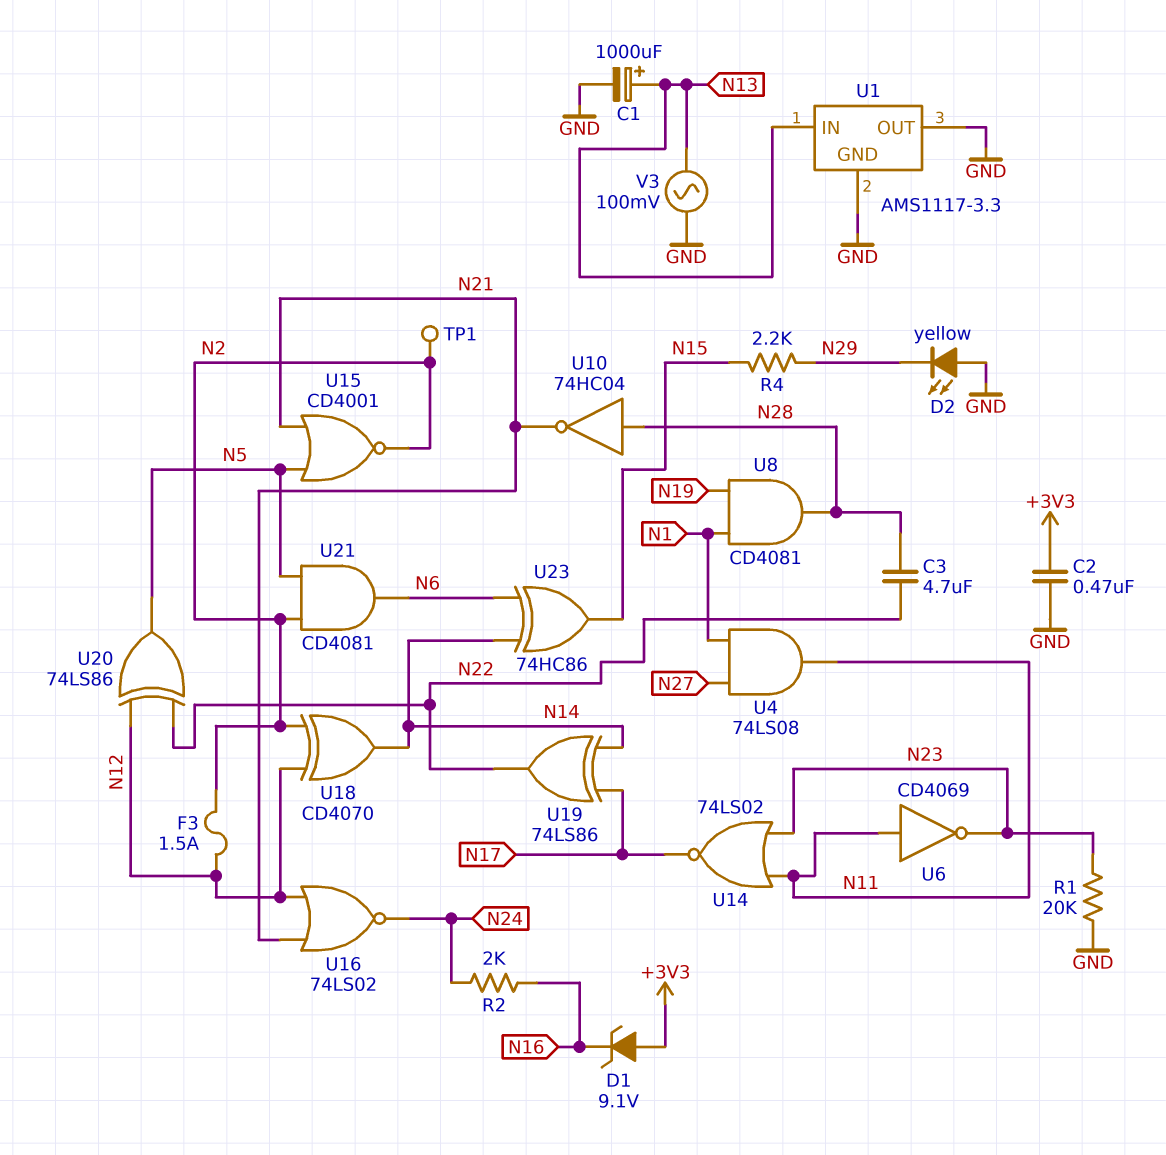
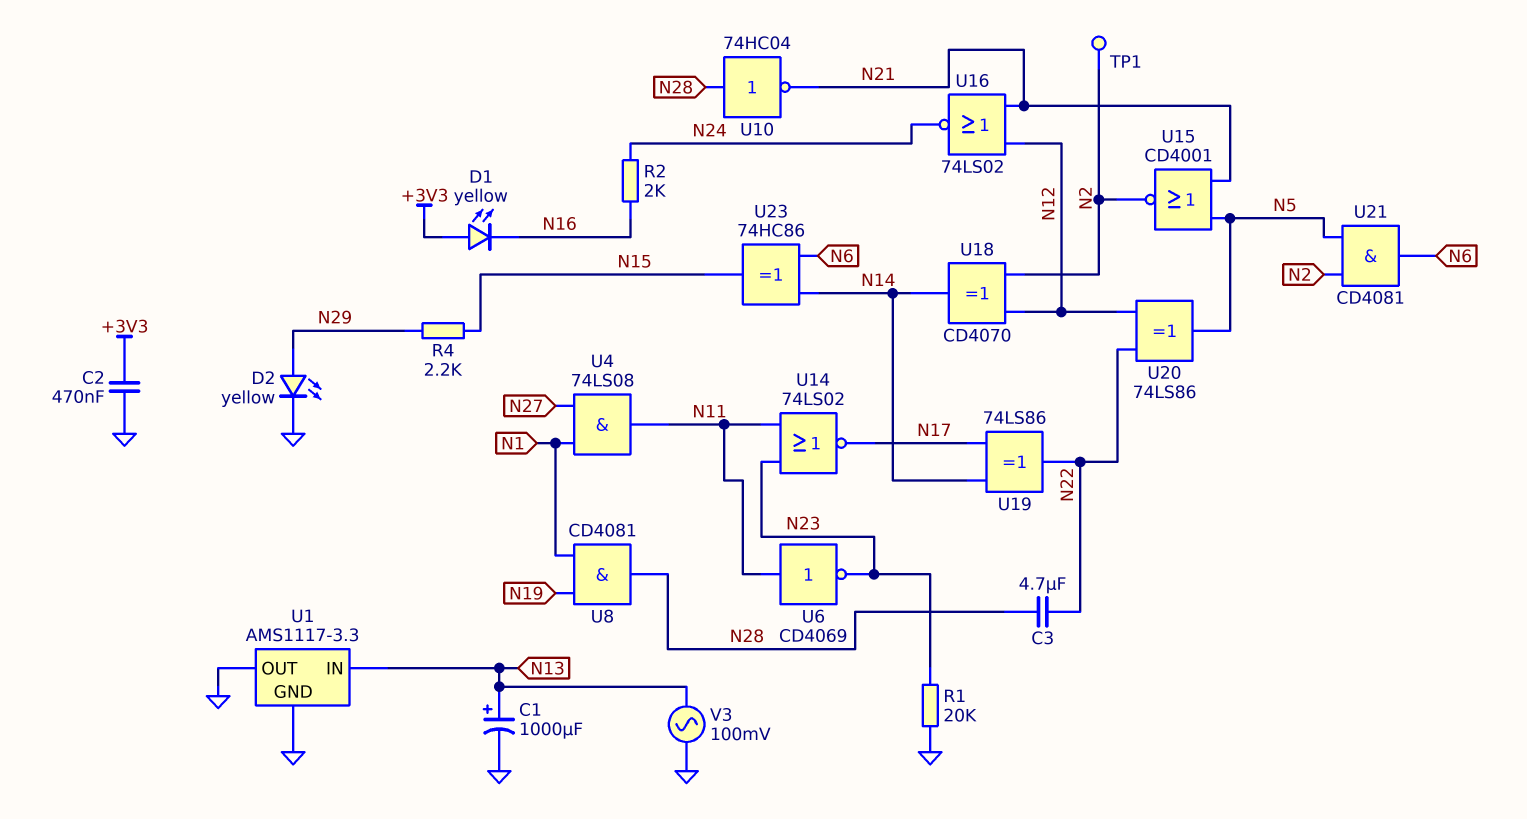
D1: zener 9.1V (A +3V3, K N16) -> LED yellow (A +3V3, K N16)
D2: LED yellow (A GND, K N29) -> LED yellow (A N29, K GND)
F3: 1.5A (N2, N12) -> none

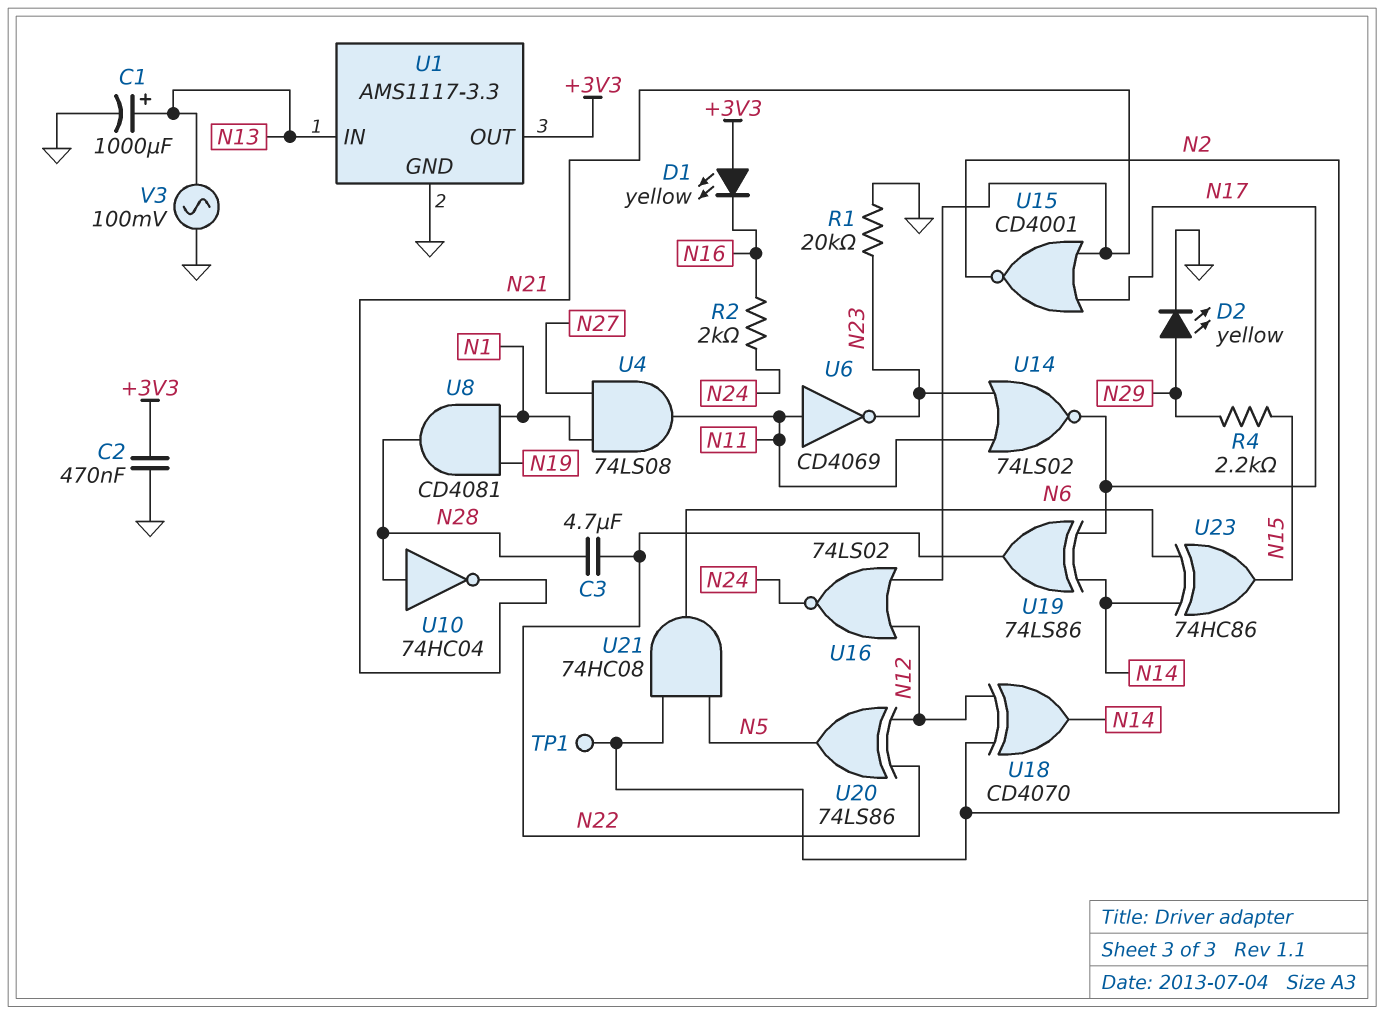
U1 pin OUT: GND -> +3V3
U15: NOR CD4001 (in N5, in N21, out N2) -> NOR CD4001 (in N17, in N21, out N2)
U21: AND CD4081 (in N2, in N5, out N6) -> AND 74HC08 (in N2, in N5, out N6)

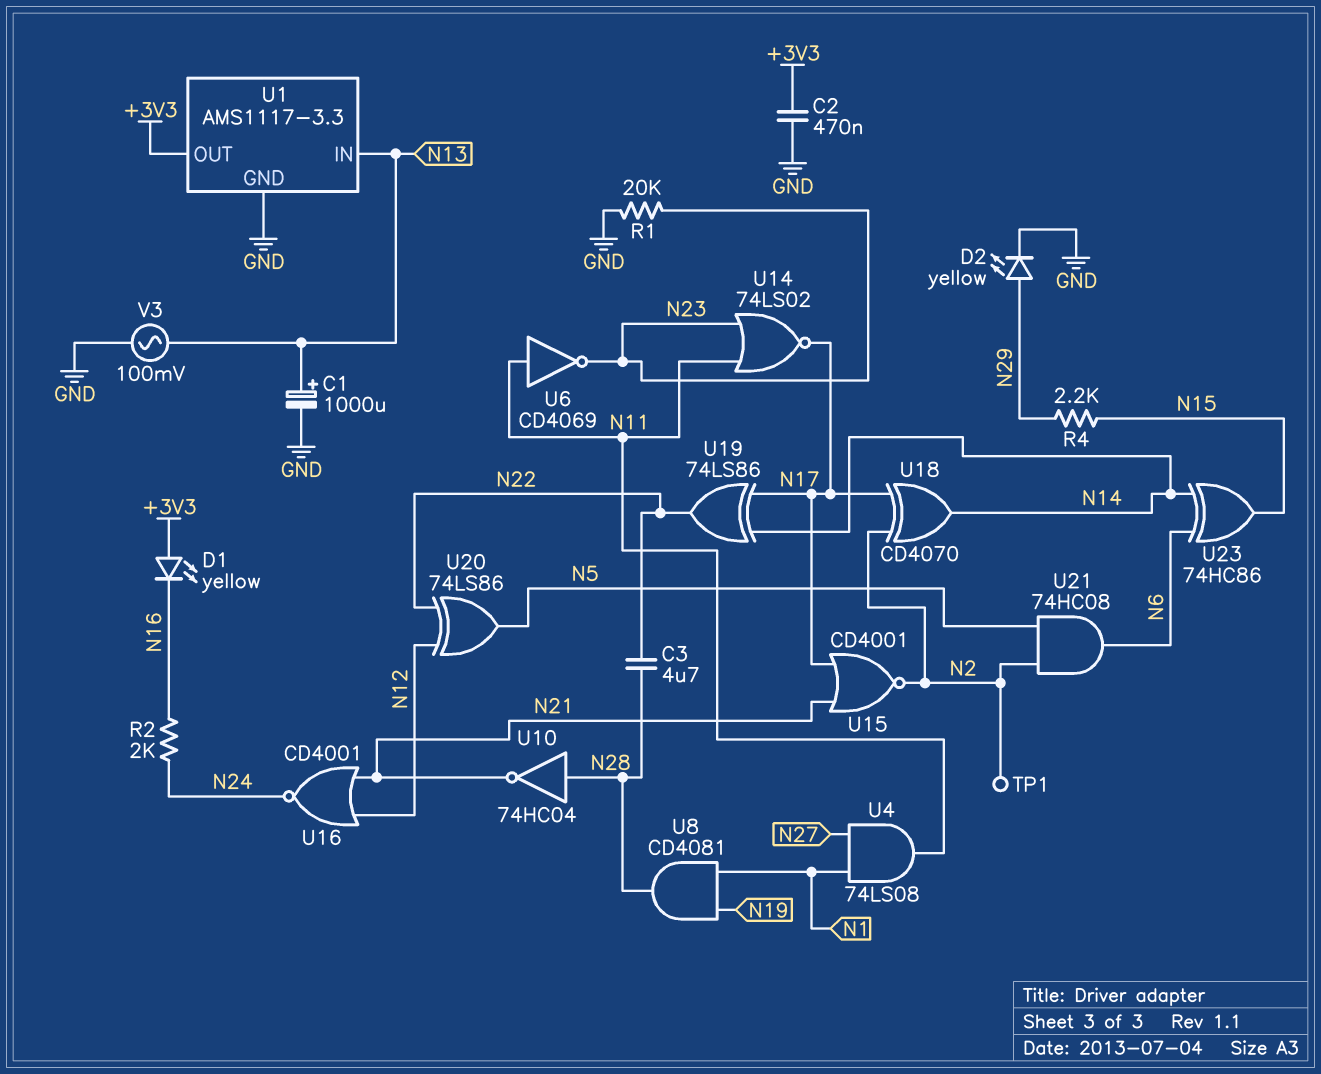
U16: NOR 74LS02 (in N12, in N21, out N24) -> NOR CD4001 (in N12, in N21, out N24)
U18: XOR CD4070 (in N2, in N12, out N14) -> XOR CD4070 (in N2, in N17, out N14)

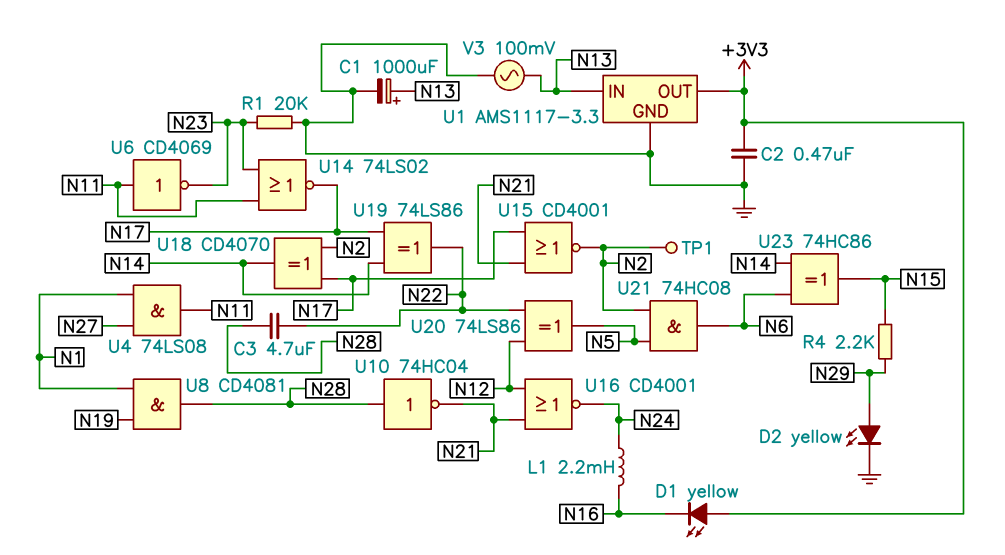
L1: none -> 2.2mH (N16, N24)
R2: 2k (N16, N24) -> none

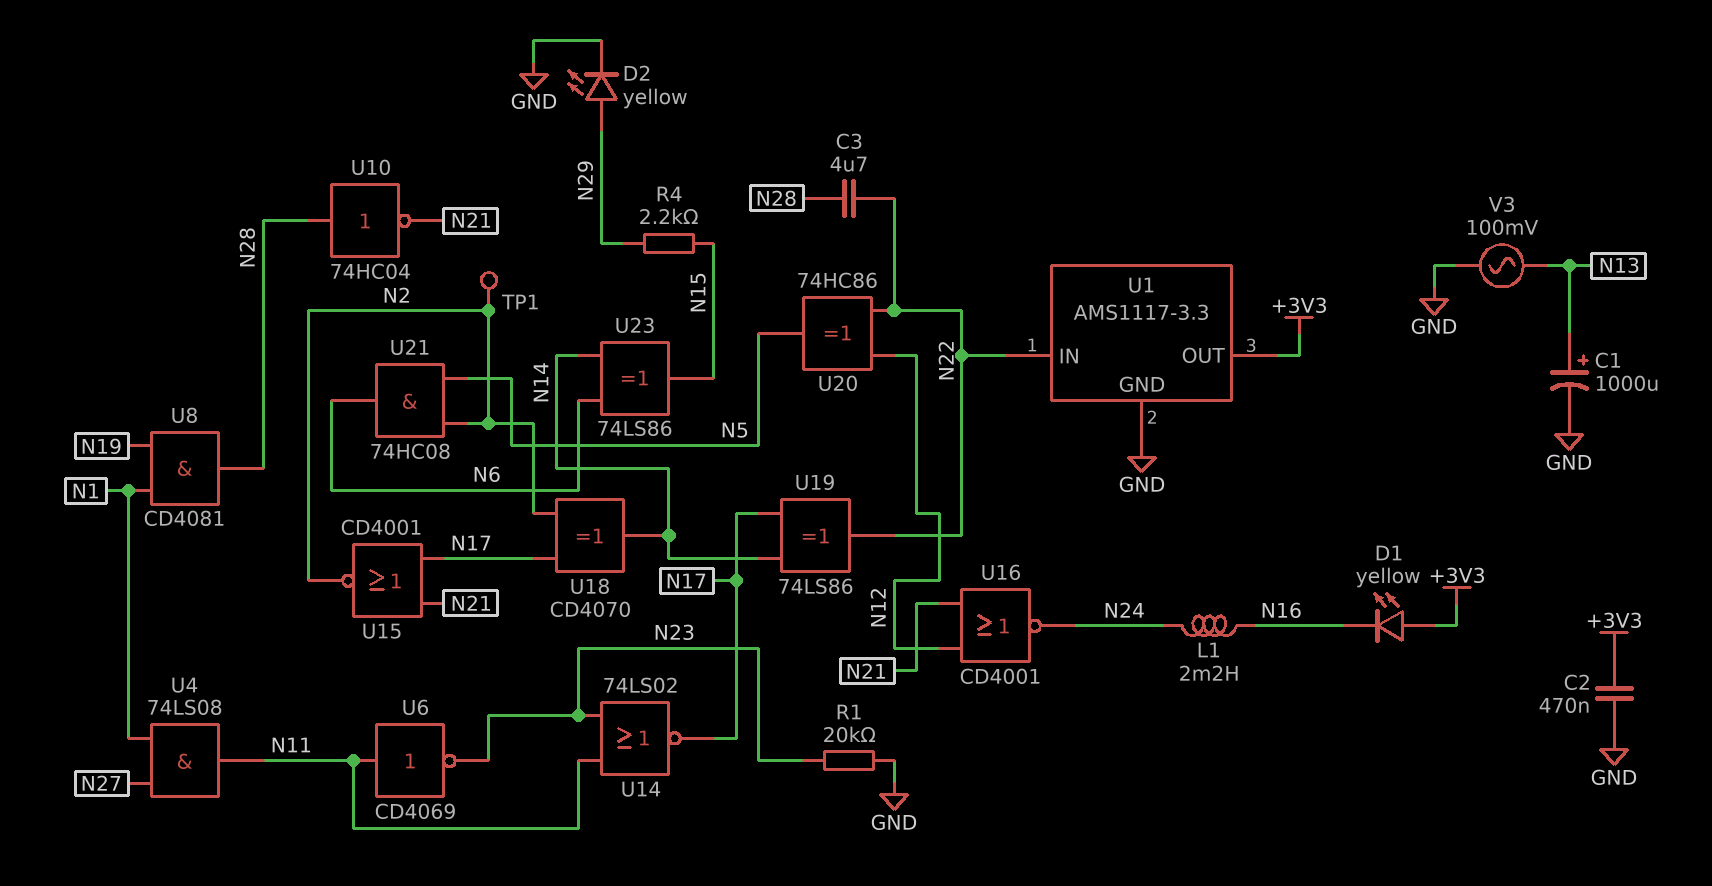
U1 pin IN: N13 -> N22
U20: XOR 74LS86 (in N12, in N22, out N5) -> XOR 74HC86 (in N12, in N22, out N5)
U23: XOR 74HC86 (in N6, in N14, out N15) -> XOR 74LS86 (in N6, in N14, out N15)

